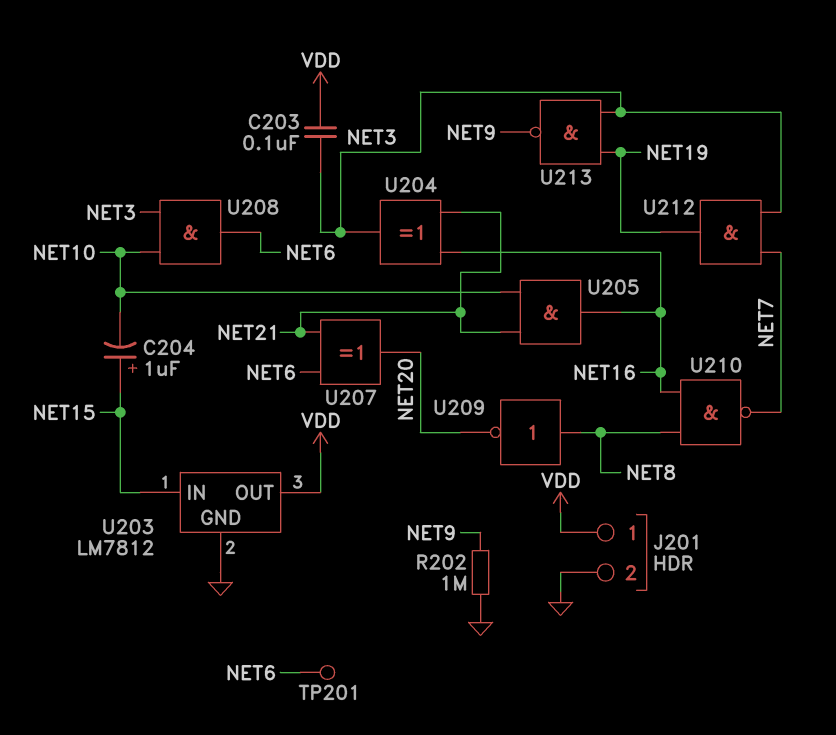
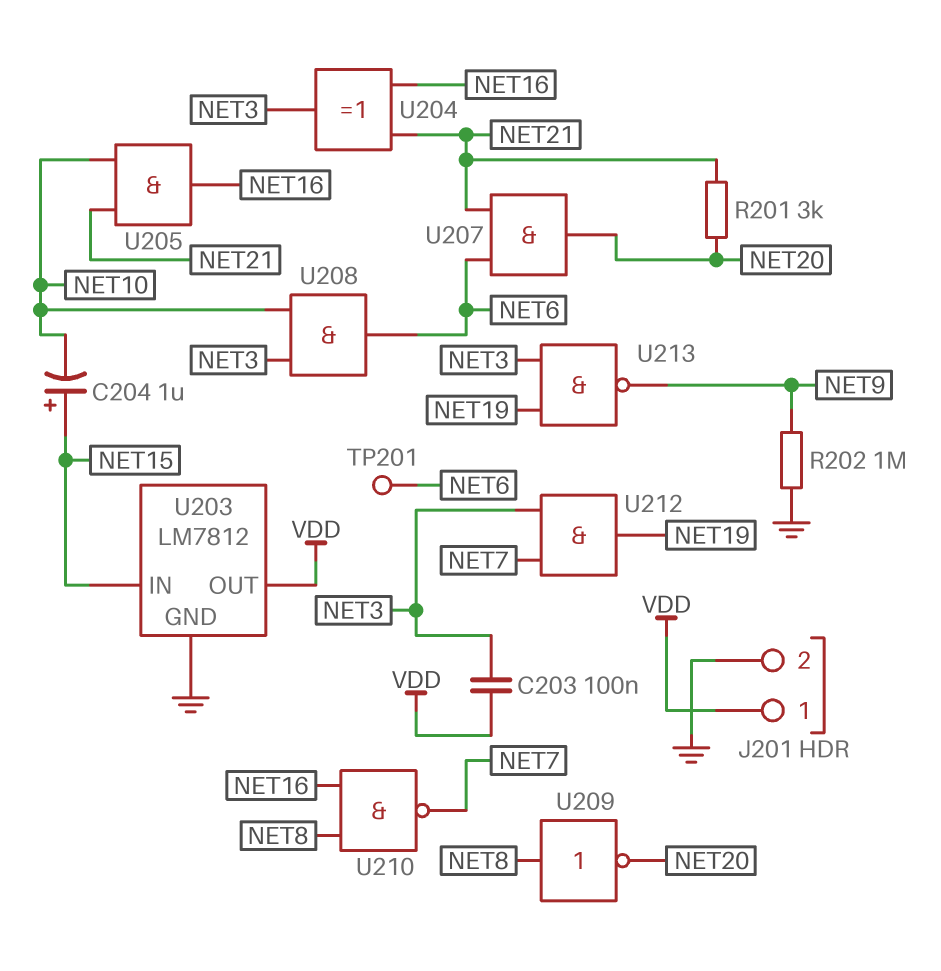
R201: none -> 3k (NET20, NET21)
U207: XOR (in NET6, in NET21, out NET20) -> AND (in NET6, in NET21, out NET20)

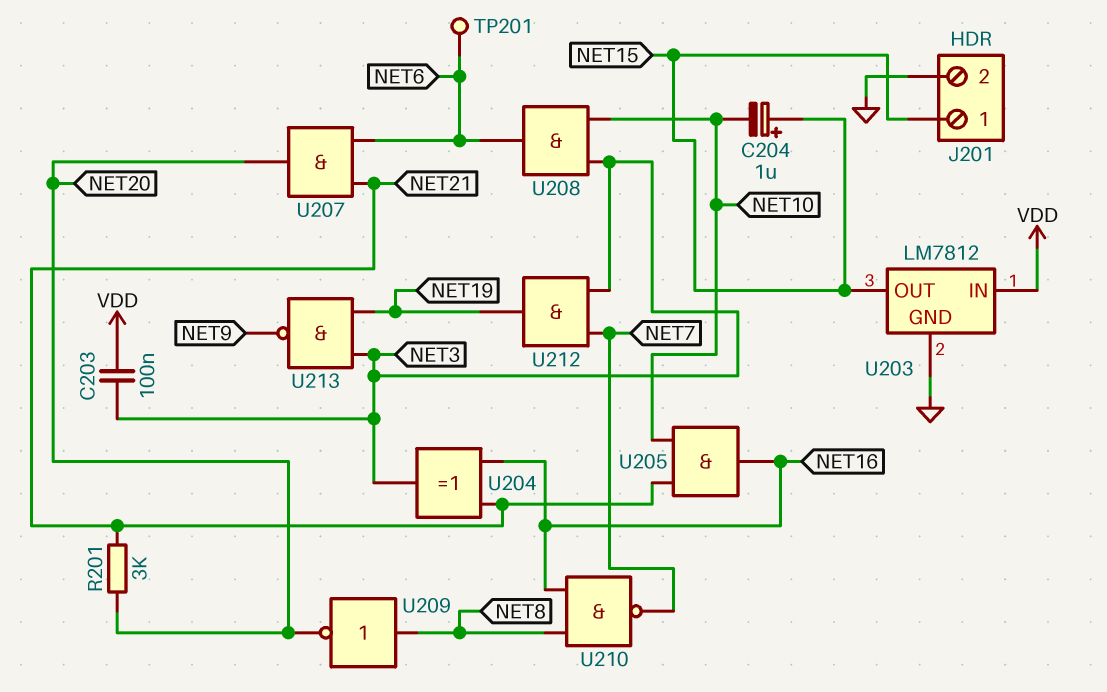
J201 pin 1: VDD -> NET15
R202: 1M (GND, NET9) -> none
U203 pin IN: NET15 -> VDD
U203 pin OUT: VDD -> NET15

